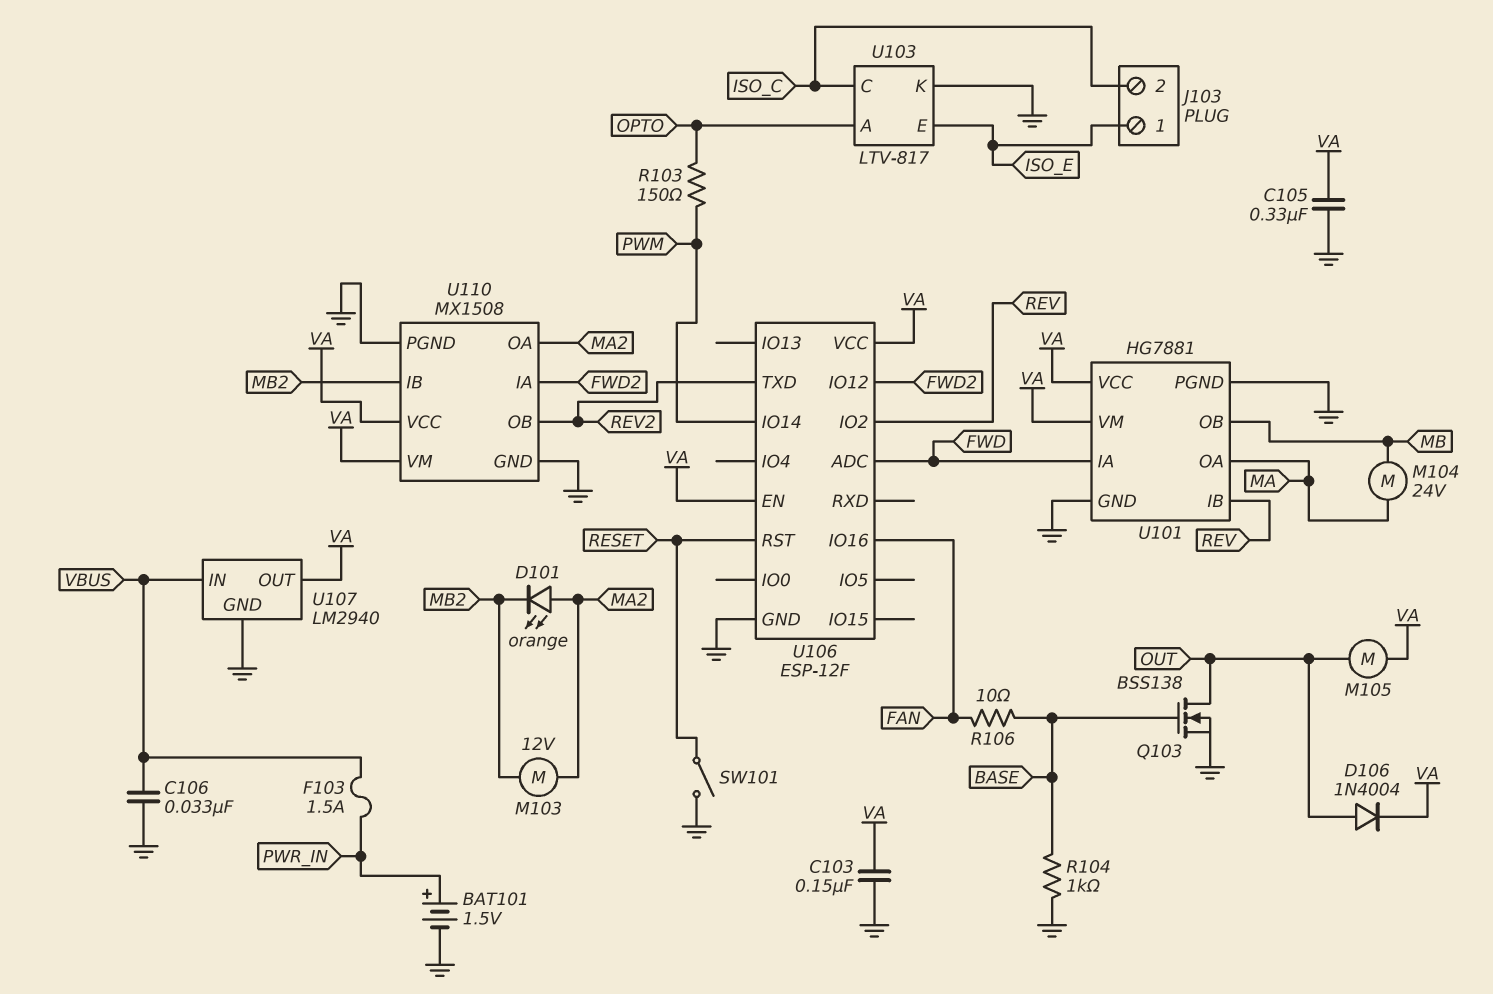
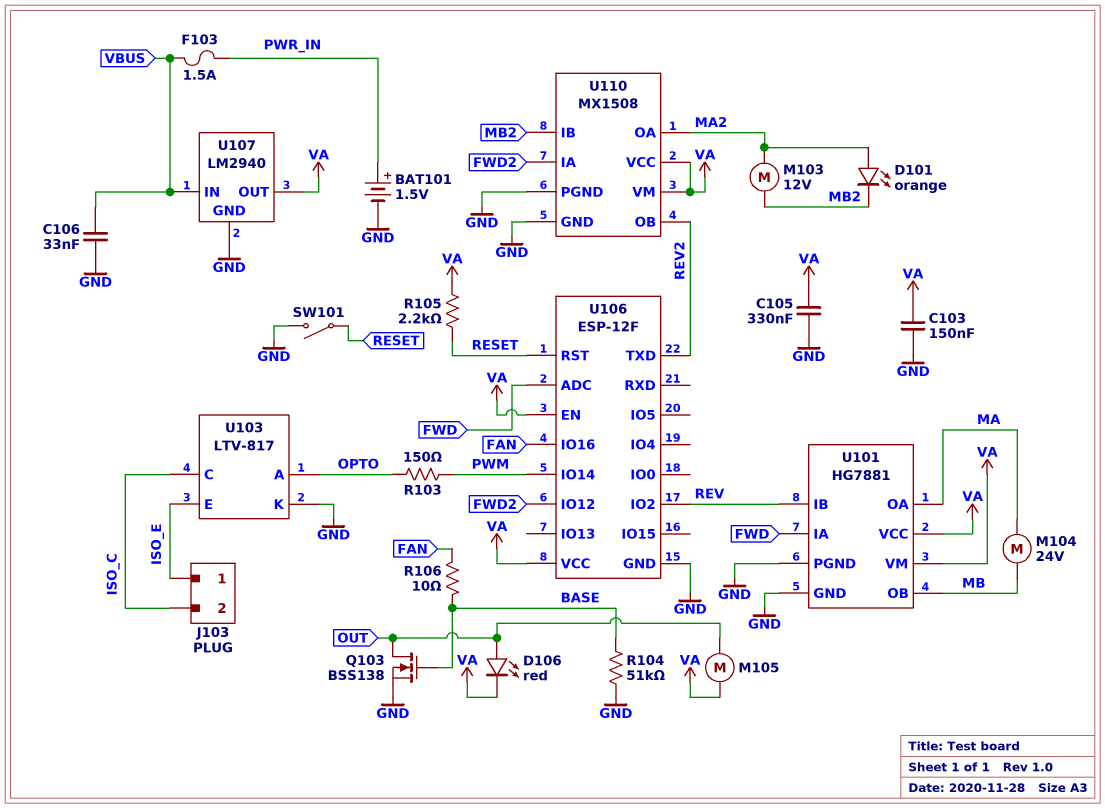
D106: diode 1N4004 (A OUT, K VA) -> LED red (A OUT, K VA)
R104: 1k (BASE, GND) -> 51k (BASE, GND)
R105: none -> 2.2k (RESET, VA)

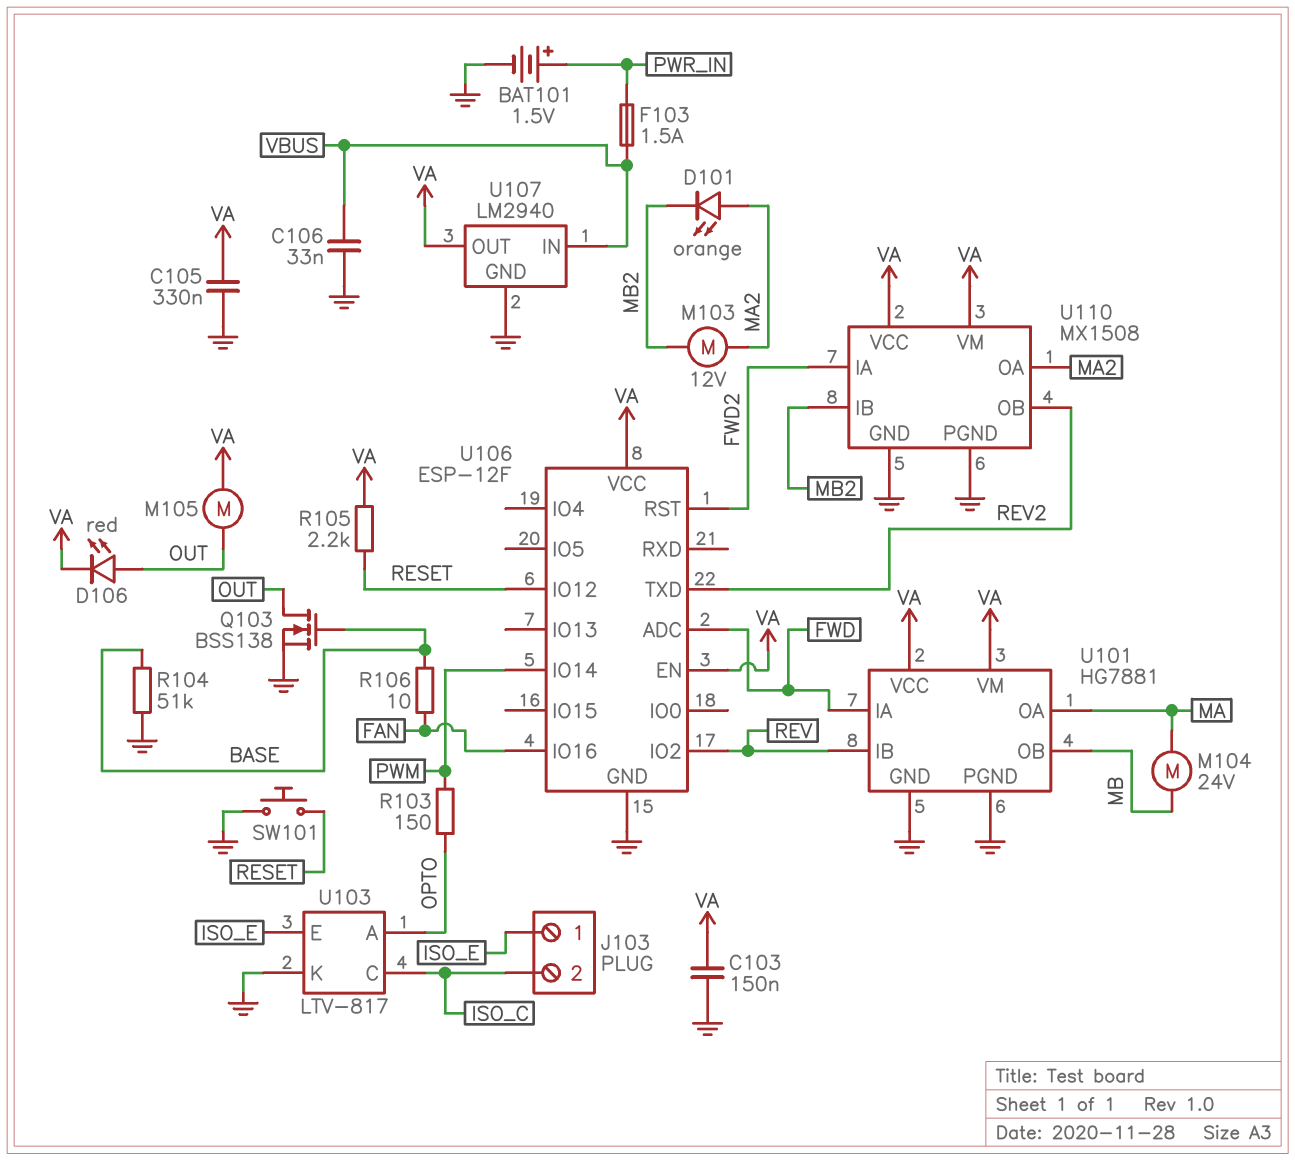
SW101: switch (GND, RESET) -> button (GND, RESET)
U106 pin IO12: FWD2 -> RESET
U106 pin RST: RESET -> FWD2

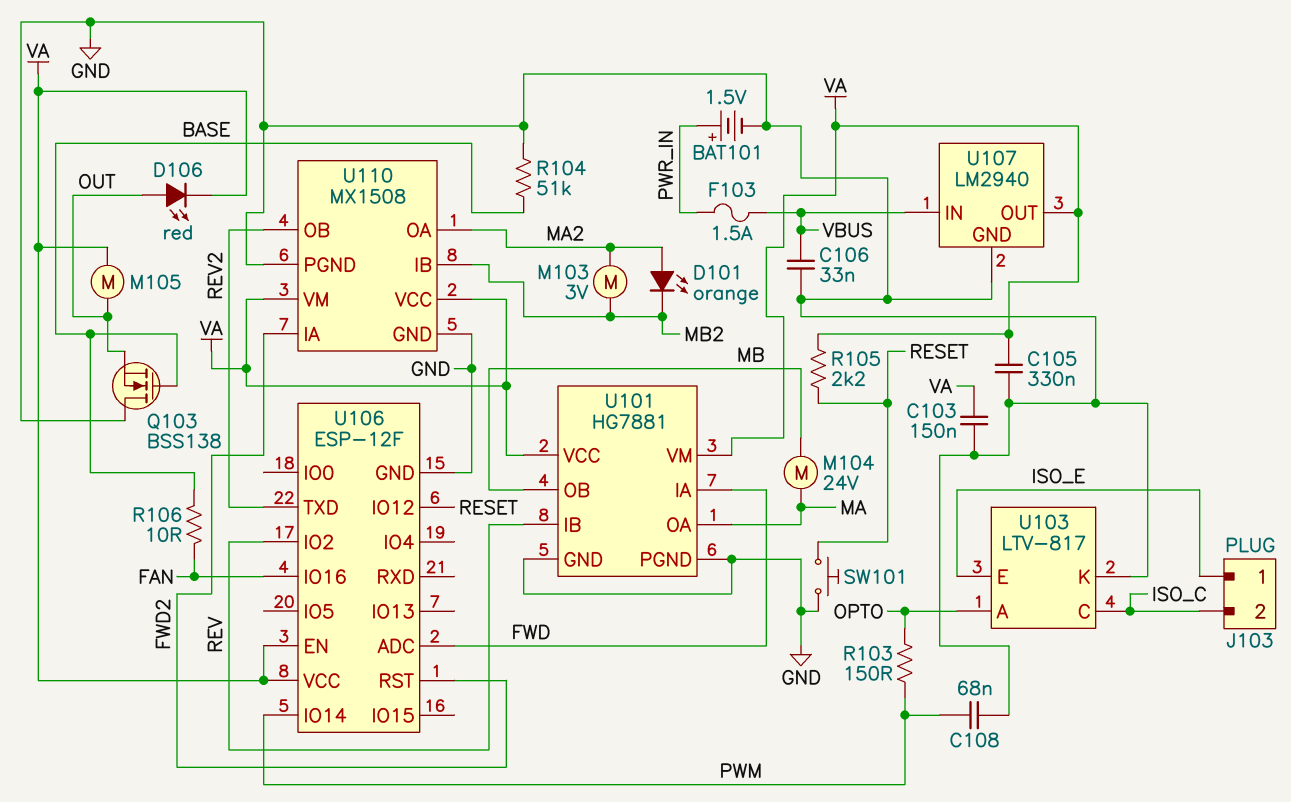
C108: none -> 68nF (GND, PWM)
M103: motor 12V (MA2, MB2) -> motor 3V (MA2, MB2)
Q103: NMOS BSS138 (G BASE, D OUT, S GND) -> NMOS BSS138 (G BASE, D GND, S OUT)

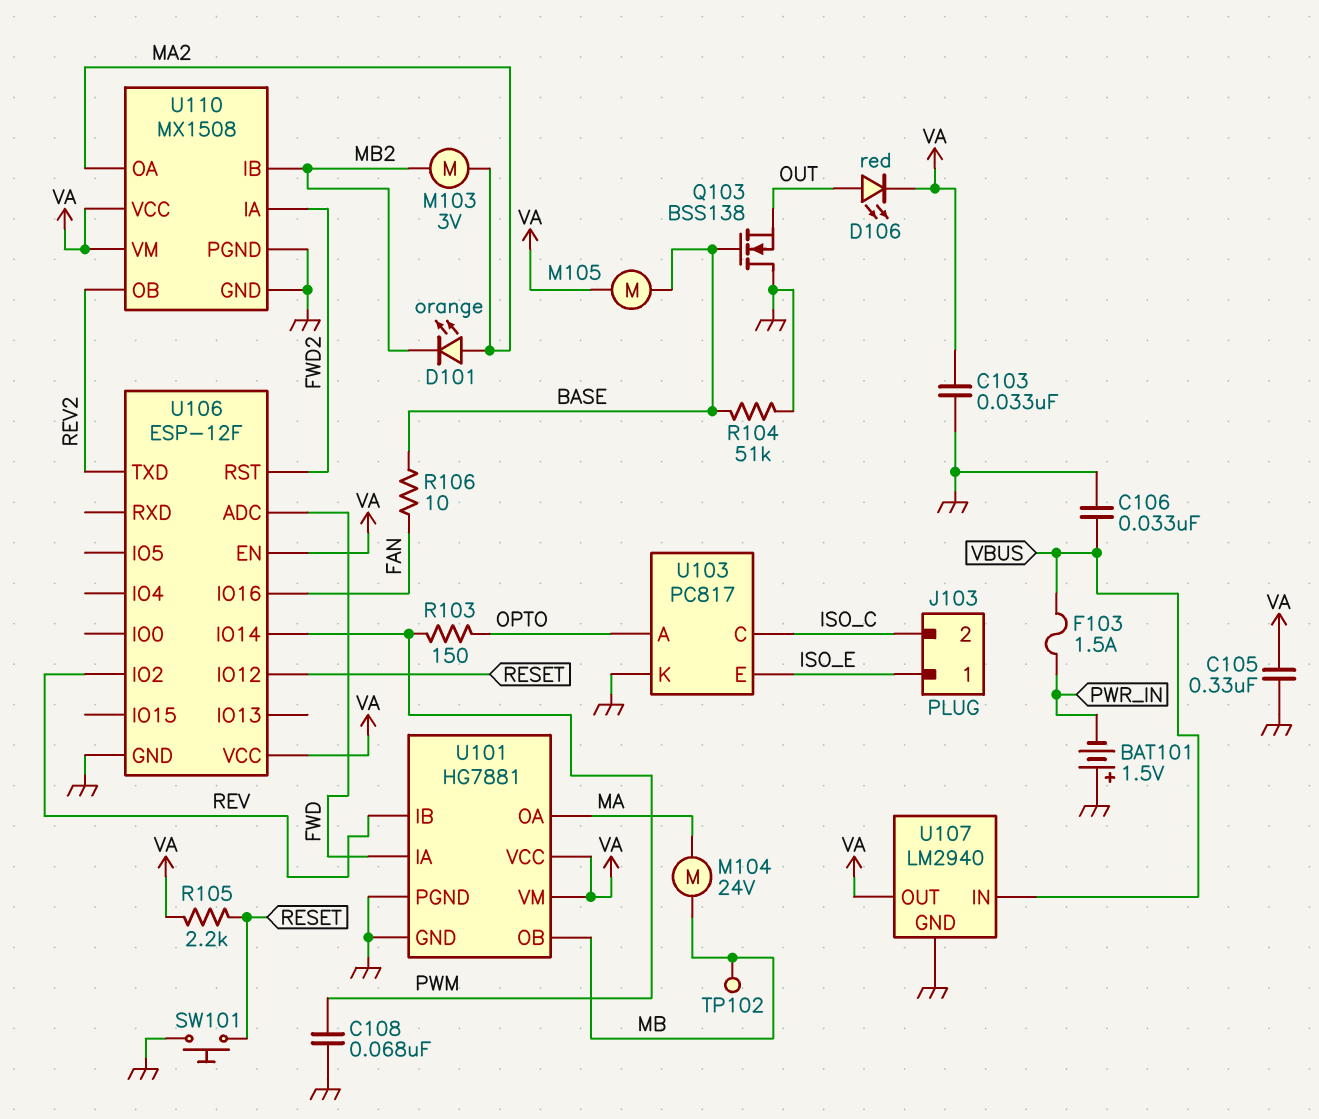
BAT101: 1.5V (plus PWR_IN, minus GND) -> 1.5V (plus GND, minus PWR_IN)
C103: 150nF (GND, VA) -> 33nF (GND, VA)
M105: motor (OUT, VA) -> motor (BASE, VA)
TP102: none -> test point (MB)
U103: LTV-817 -> PC817

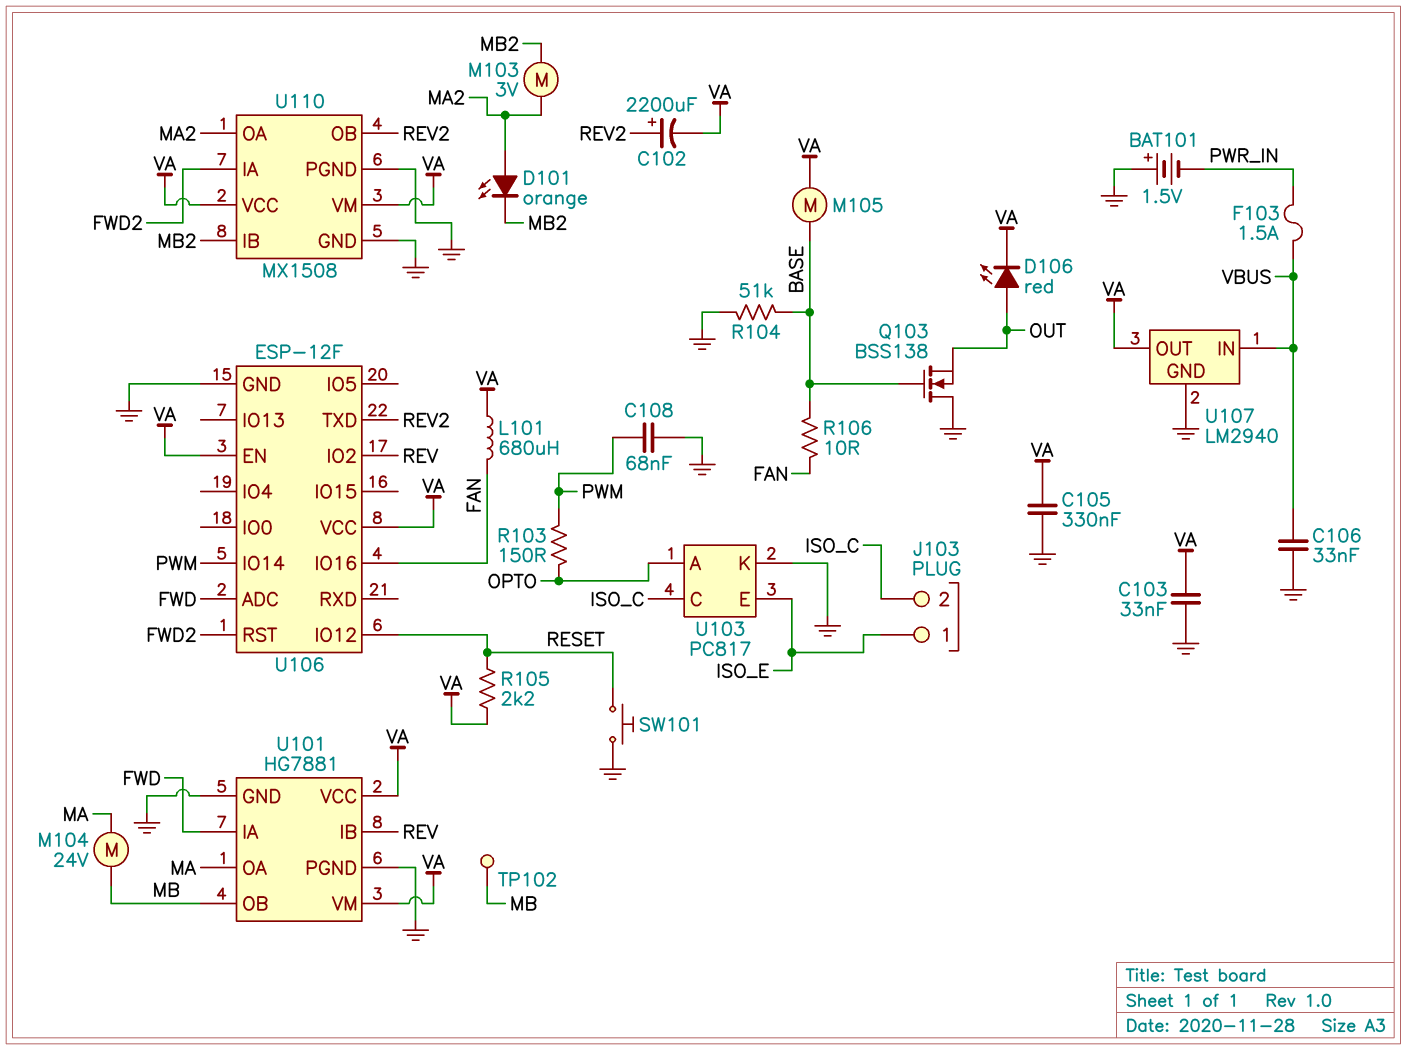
C102: none -> 2200uF (plus REV2, minus VA)
L101: none -> 680uH (FAN, VA)

